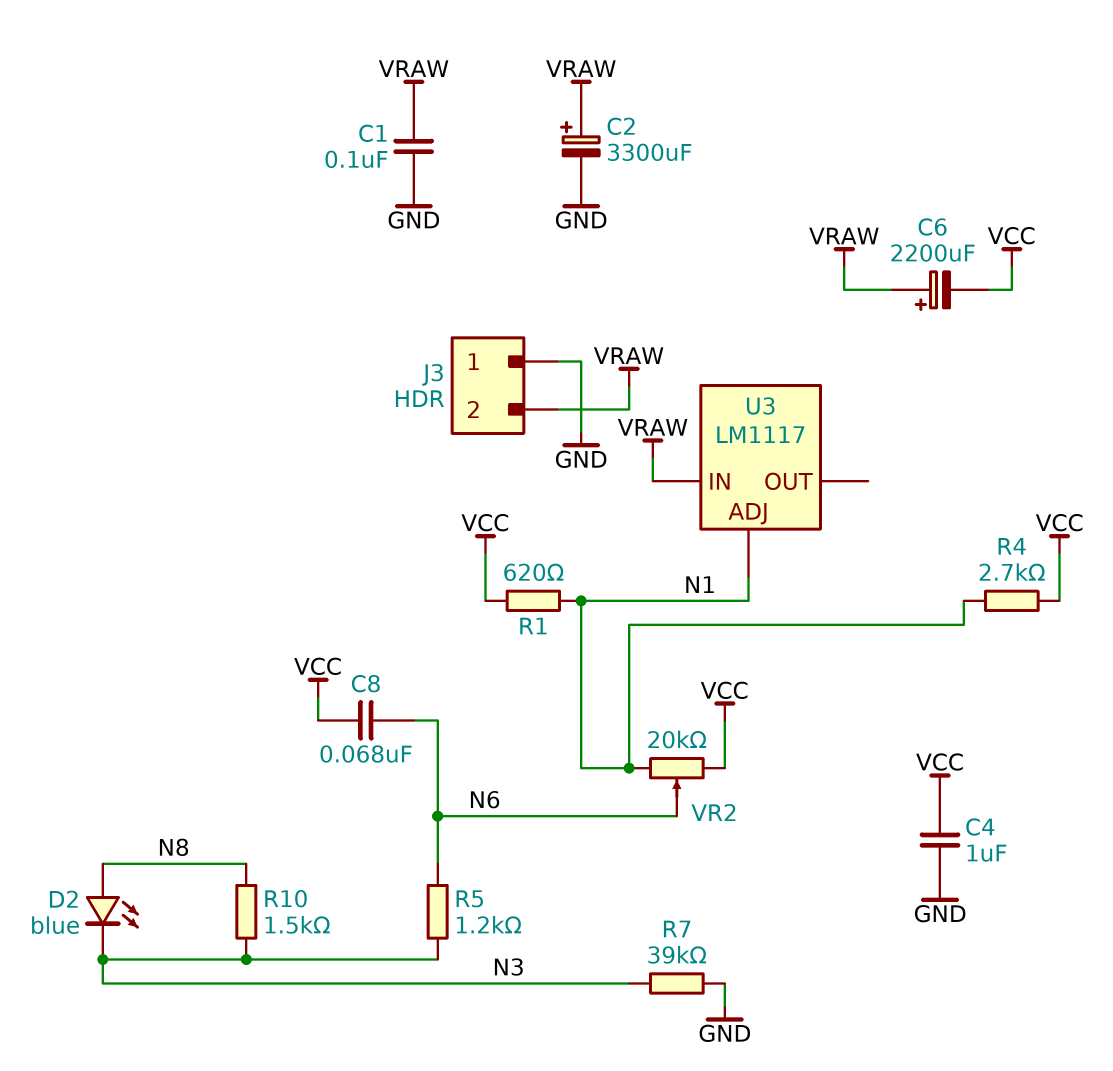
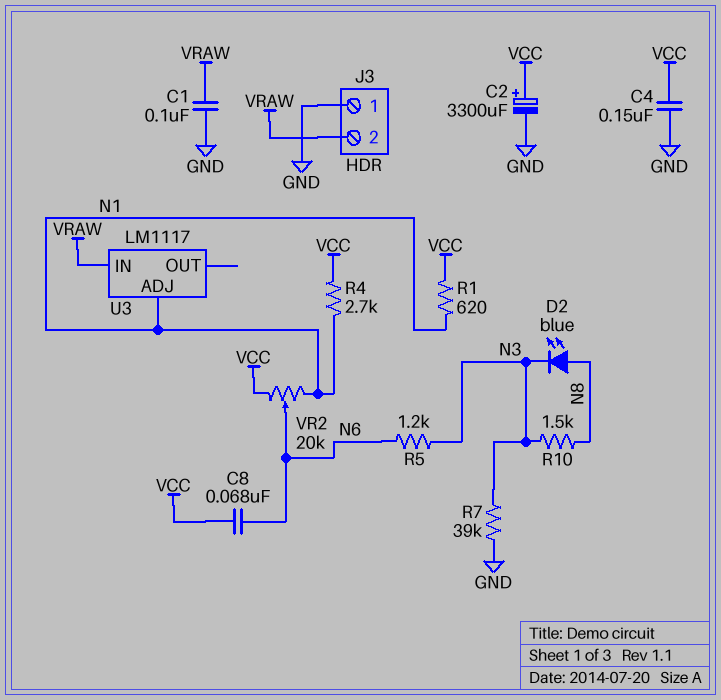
C2: 3300uF (plus VRAW, minus GND) -> 3300uF (plus VCC, minus GND)
C4: 1uF (GND, VCC) -> 150nF (GND, VCC)
C6: 2200uF (plus VRAW, minus VCC) -> none

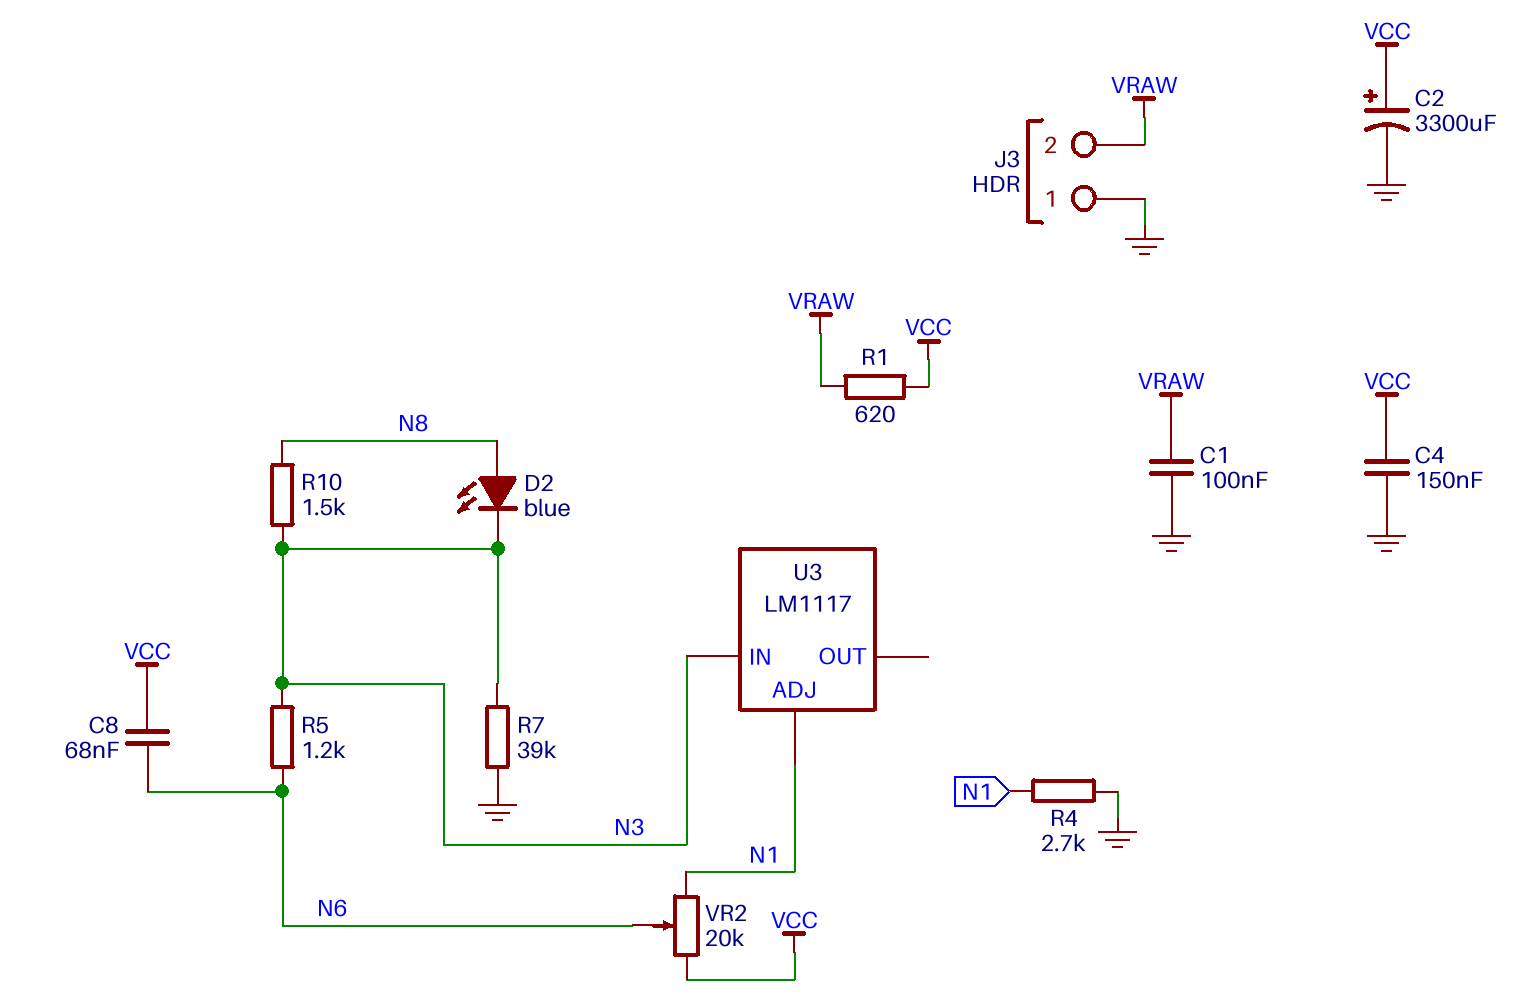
R1: 620 (N1, VCC) -> 620 (VCC, VRAW)
R4: 2.7k (N1, VCC) -> 2.7k (GND, N1)
U3 pin IN: VRAW -> N3

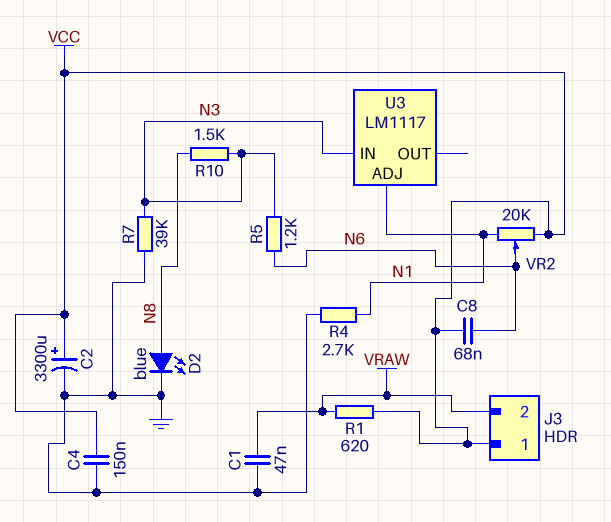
C1: 100nF (GND, VRAW) -> 47nF (GND, VRAW)
D2: LED blue (A N8, K N3) -> LED blue (A N8, K GND)
J3 pin 1: GND -> VCC

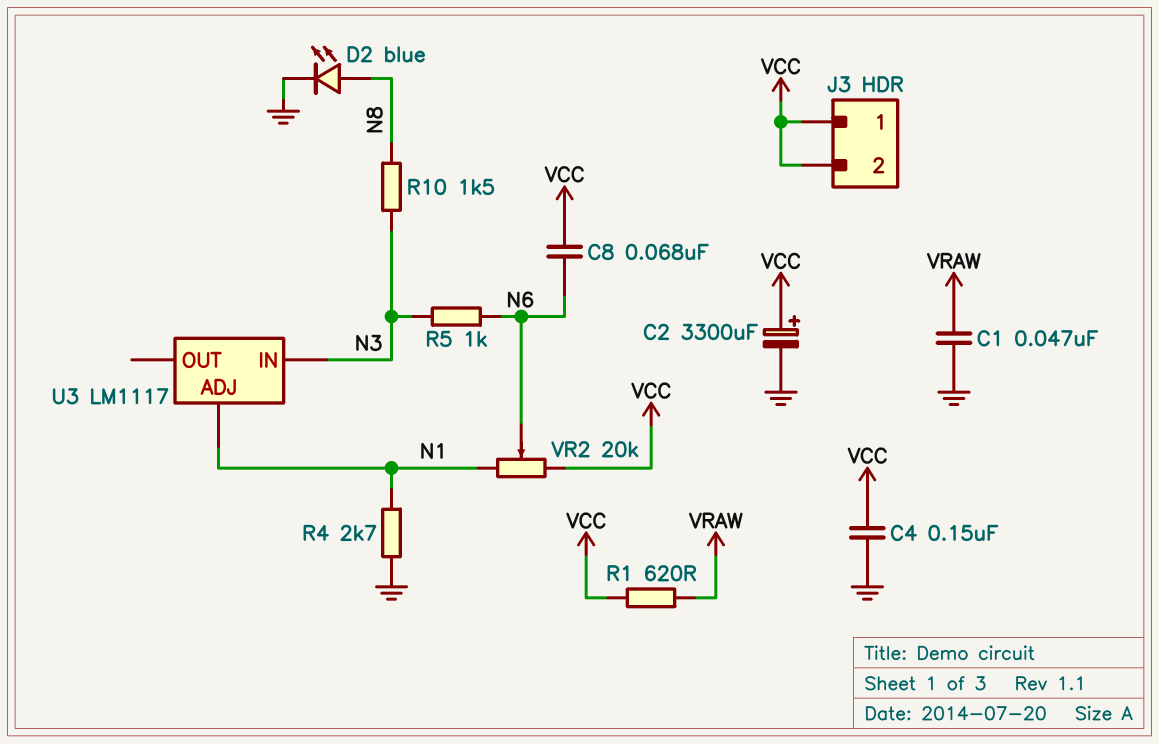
J3 pin 2: VRAW -> VCC
R5: 1.2k (N3, N6) -> 1k (N3, N6)
R7: 39k (GND, N3) -> none

